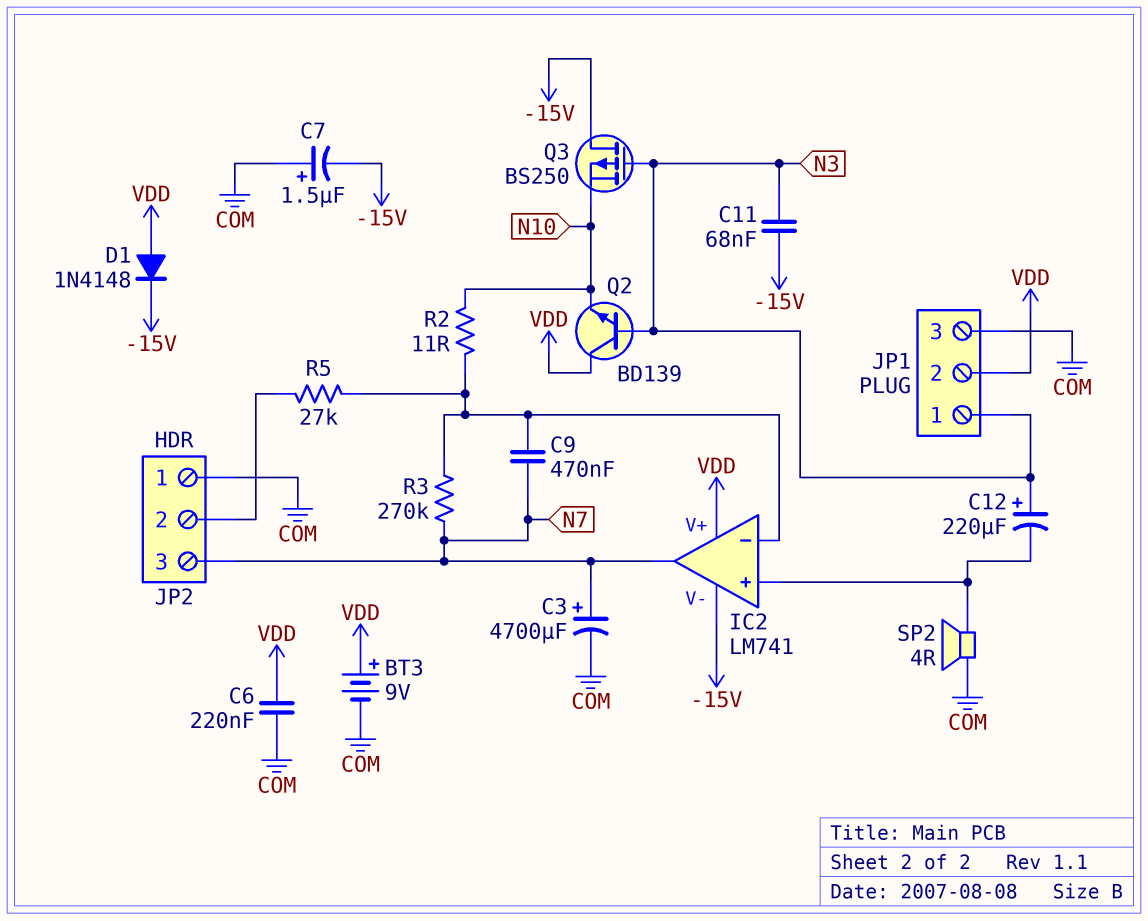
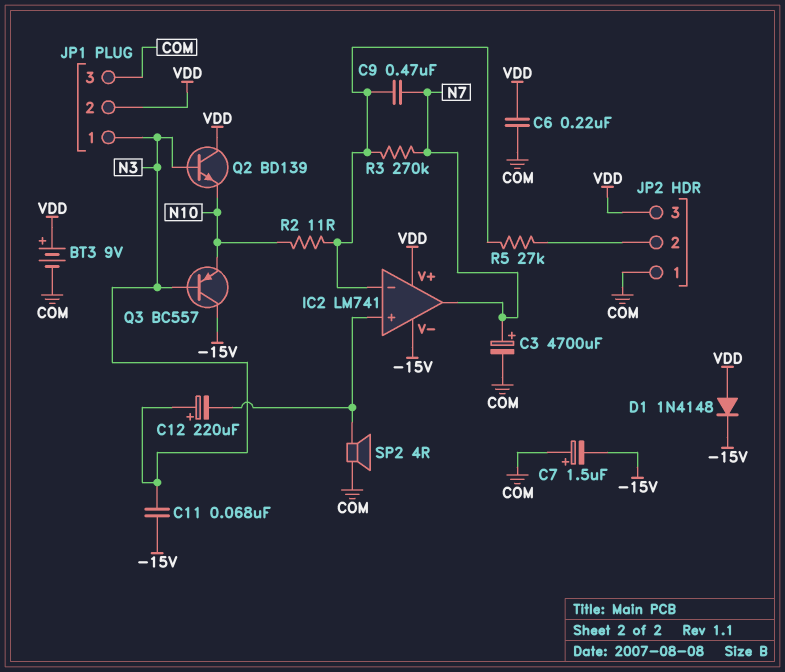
JP2 pin 3: N7 -> VDD
Q3: PMOS BS250 (G N3, D -15V, S N10) -> PNP BC557 (B N3, C -15V, E N10)

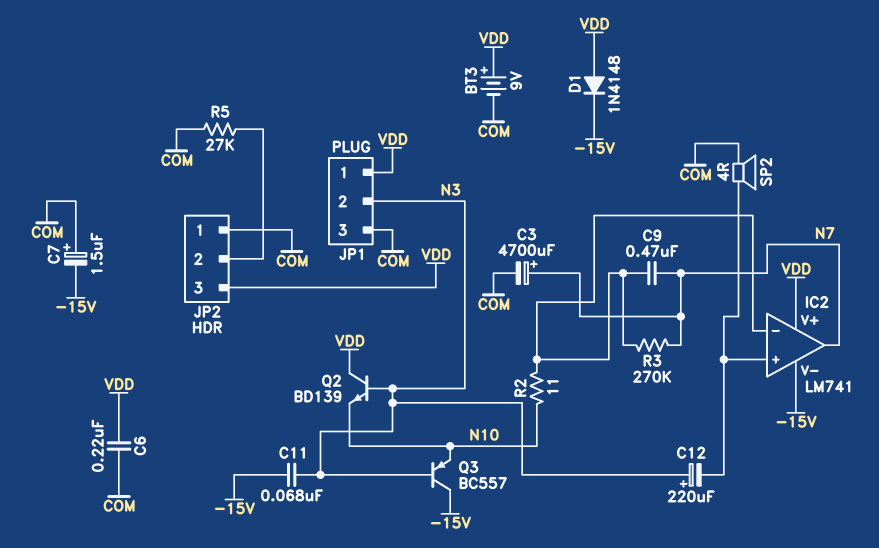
JP1 pin 1: N3 -> VDD
JP1 pin 2: VDD -> N3
R5: 27k (IC2/in-, JP2/2) -> 27k (COM, JP2/2)

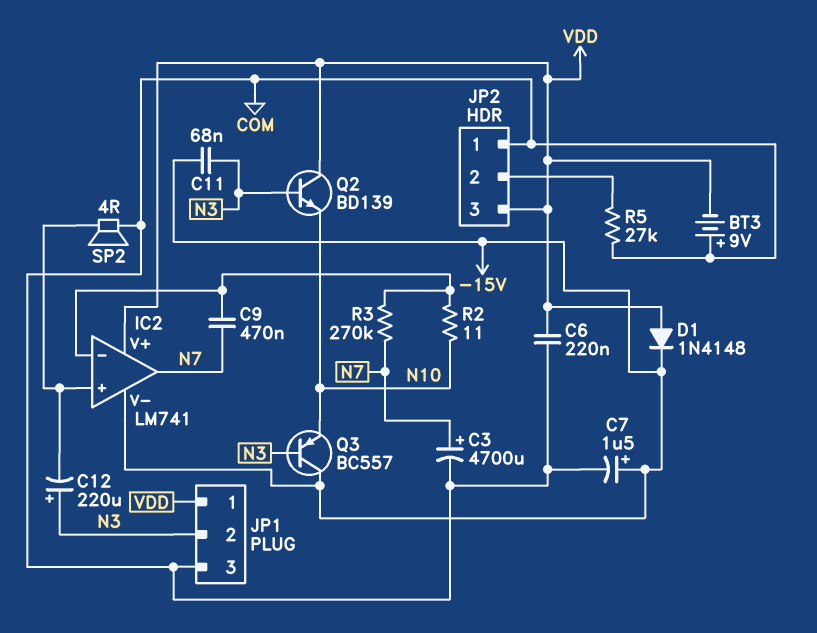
BT3: 9V (plus VDD, minus COM) -> 9V (plus COM, minus VDD)
C7: 1.5uF (plus COM, minus -15V) -> 1.5uF (plus -15V, minus COM)

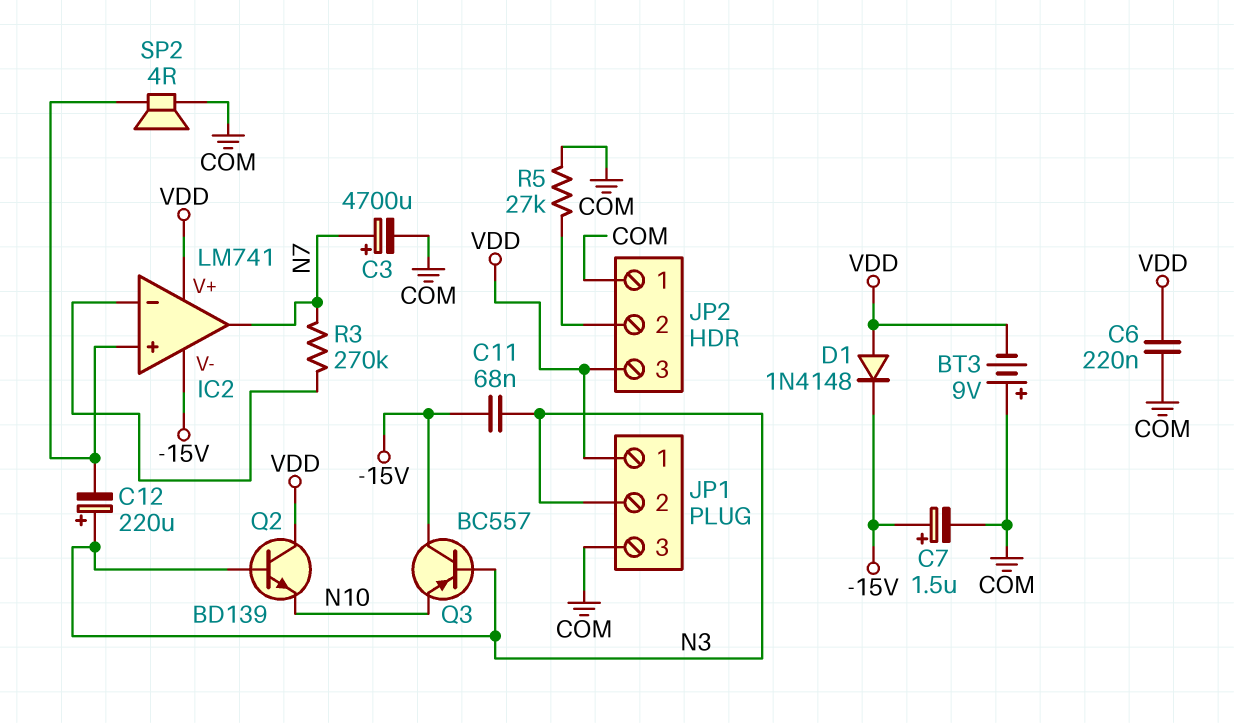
C9: 470nF (IC2/in-, N7) -> none
R2: 11 (IC2/in-, N10) -> none

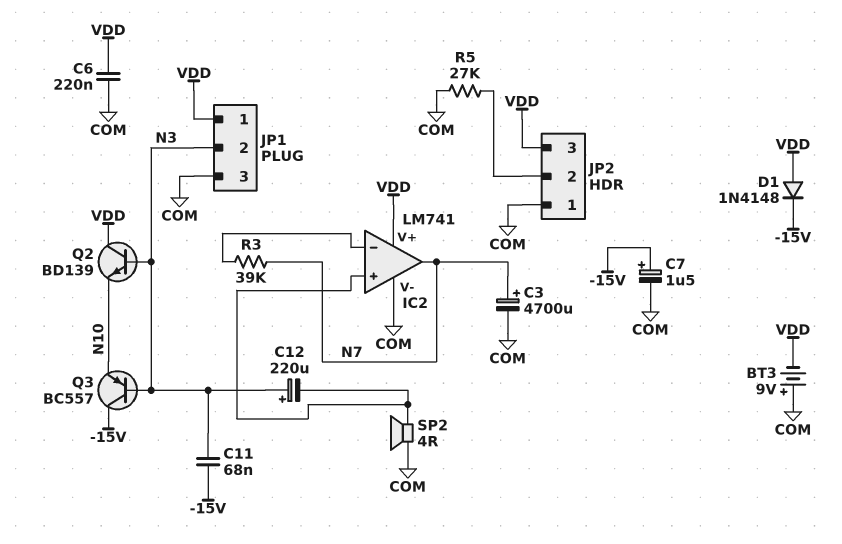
IC2 pin V-: -15V -> COM
R3: 270k (IC2/in-, N7) -> 39k (IC2/in-, N7)

